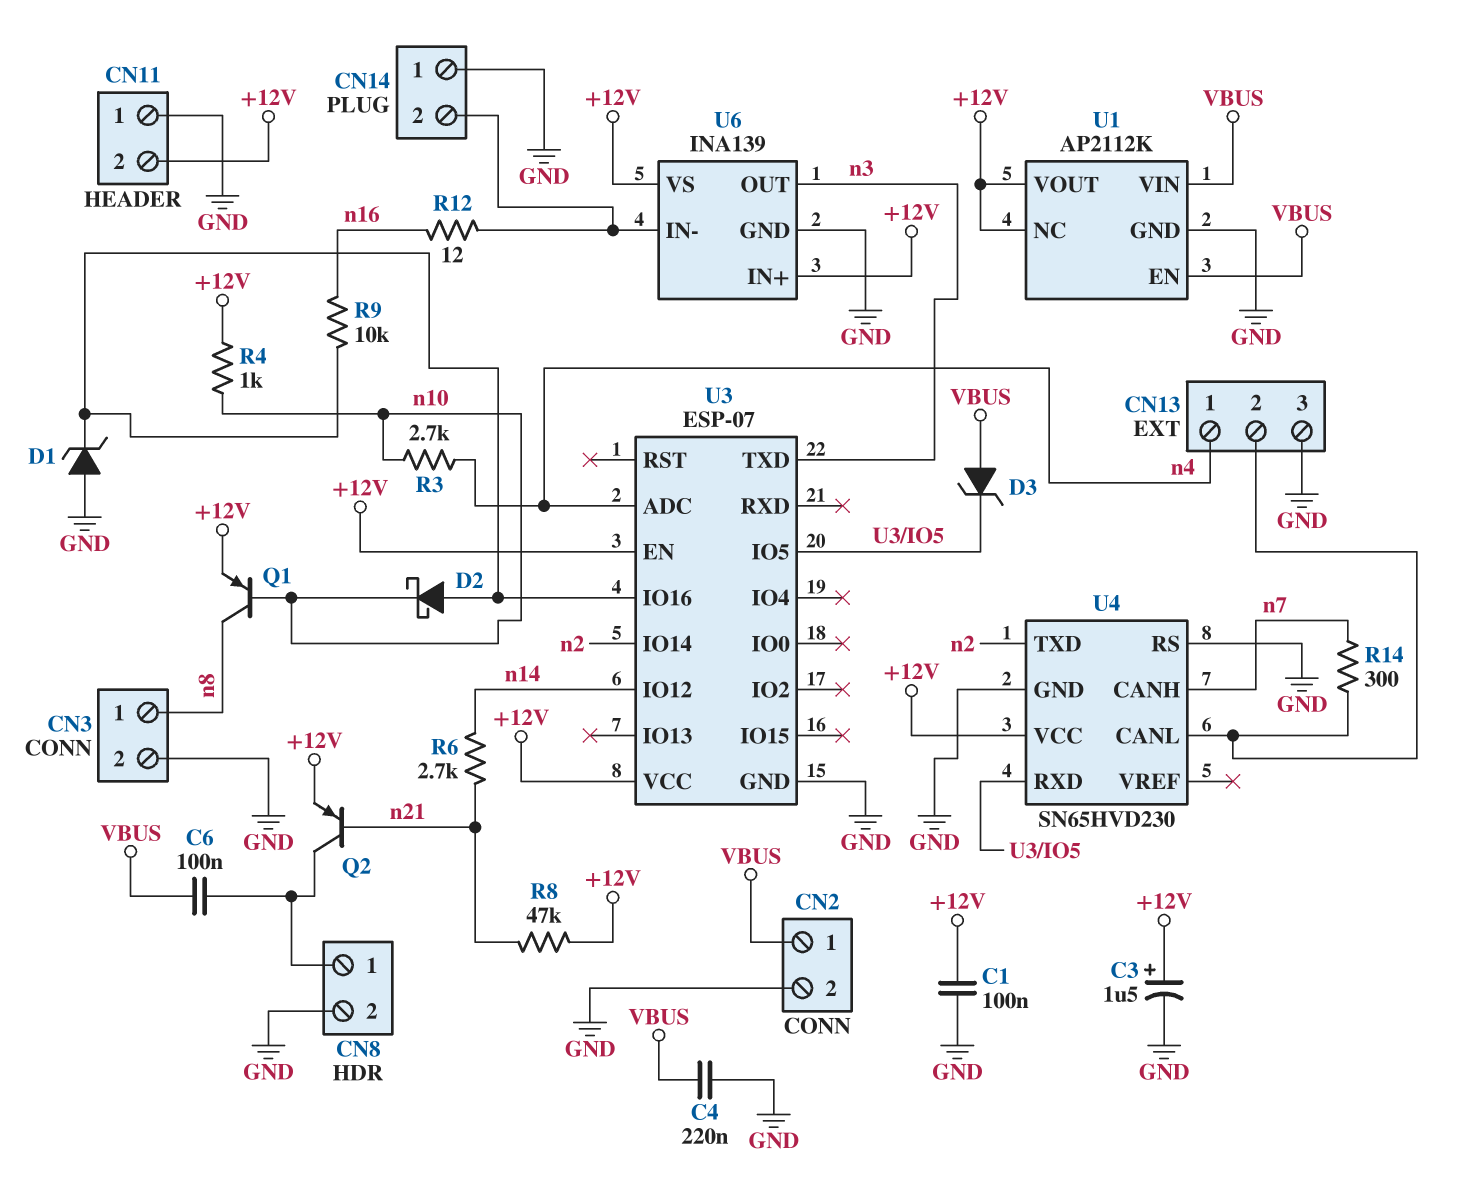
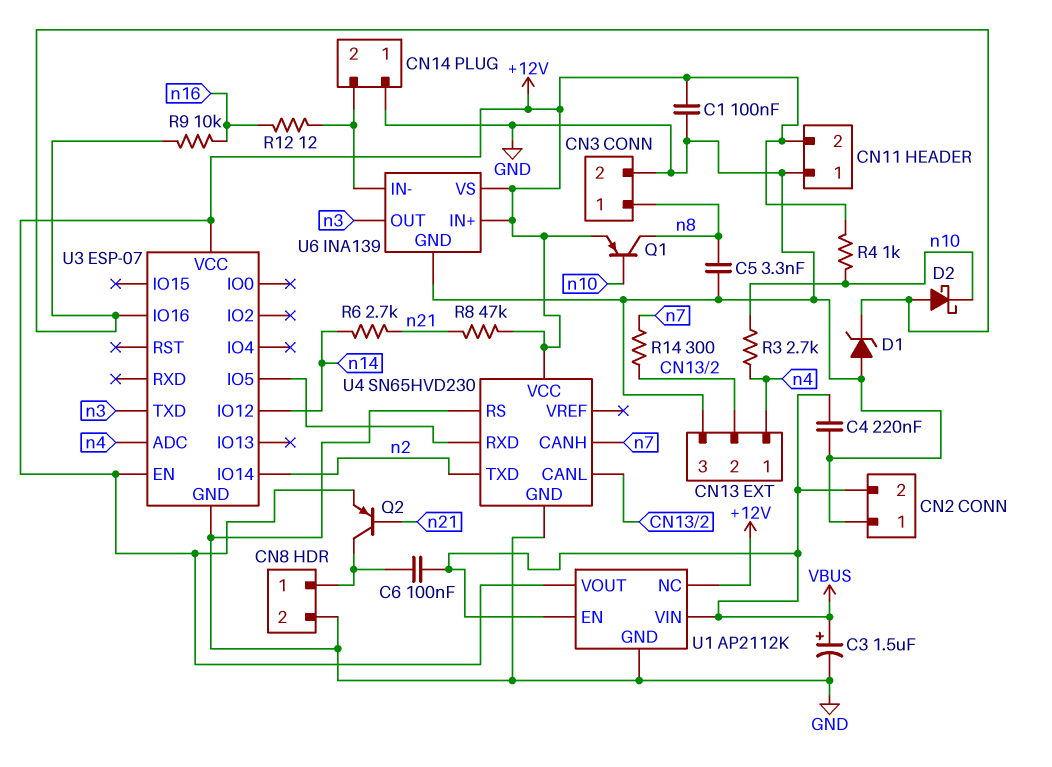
C3: 1.5uF (plus +12V, minus GND) -> 1.5uF (plus VBUS, minus GND)
C5: none -> 3.3nF (GND, n8)
CN2 pin 1: VBUS -> GND
CN2 pin 2: GND -> VBUS
D3: zener (A VBUS, K U3/IO5) -> none

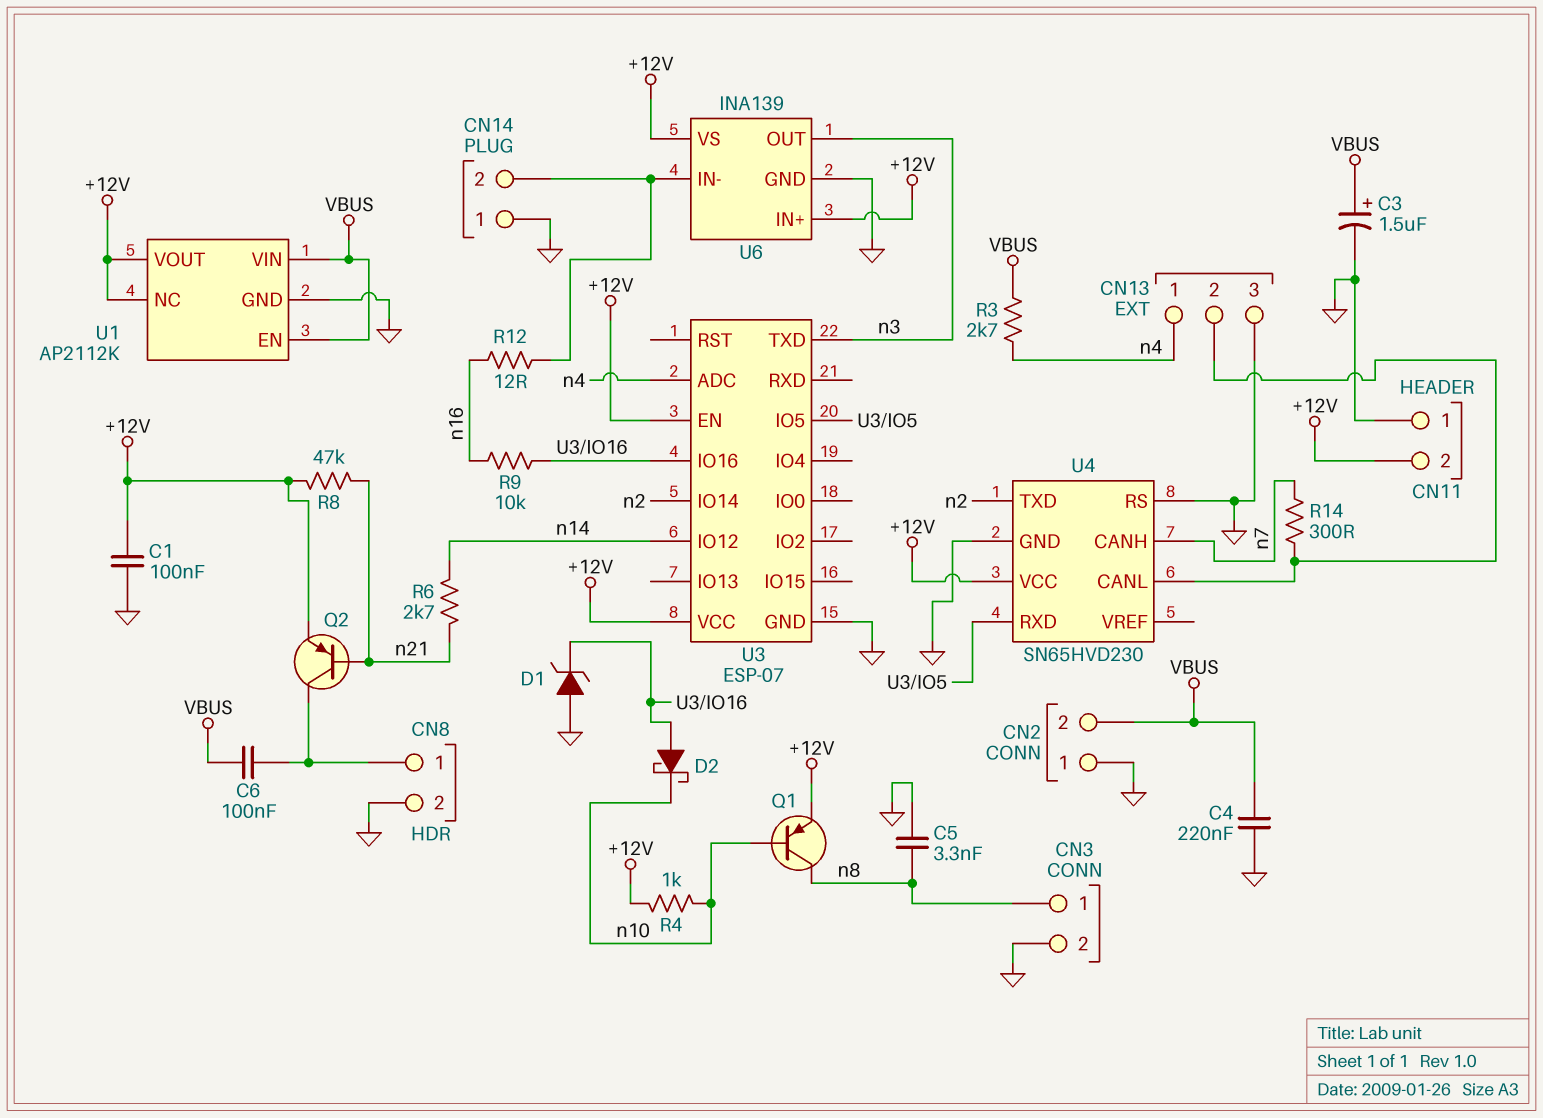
R3: 2.7k (n4, n10) -> 2.7k (VBUS, n4)

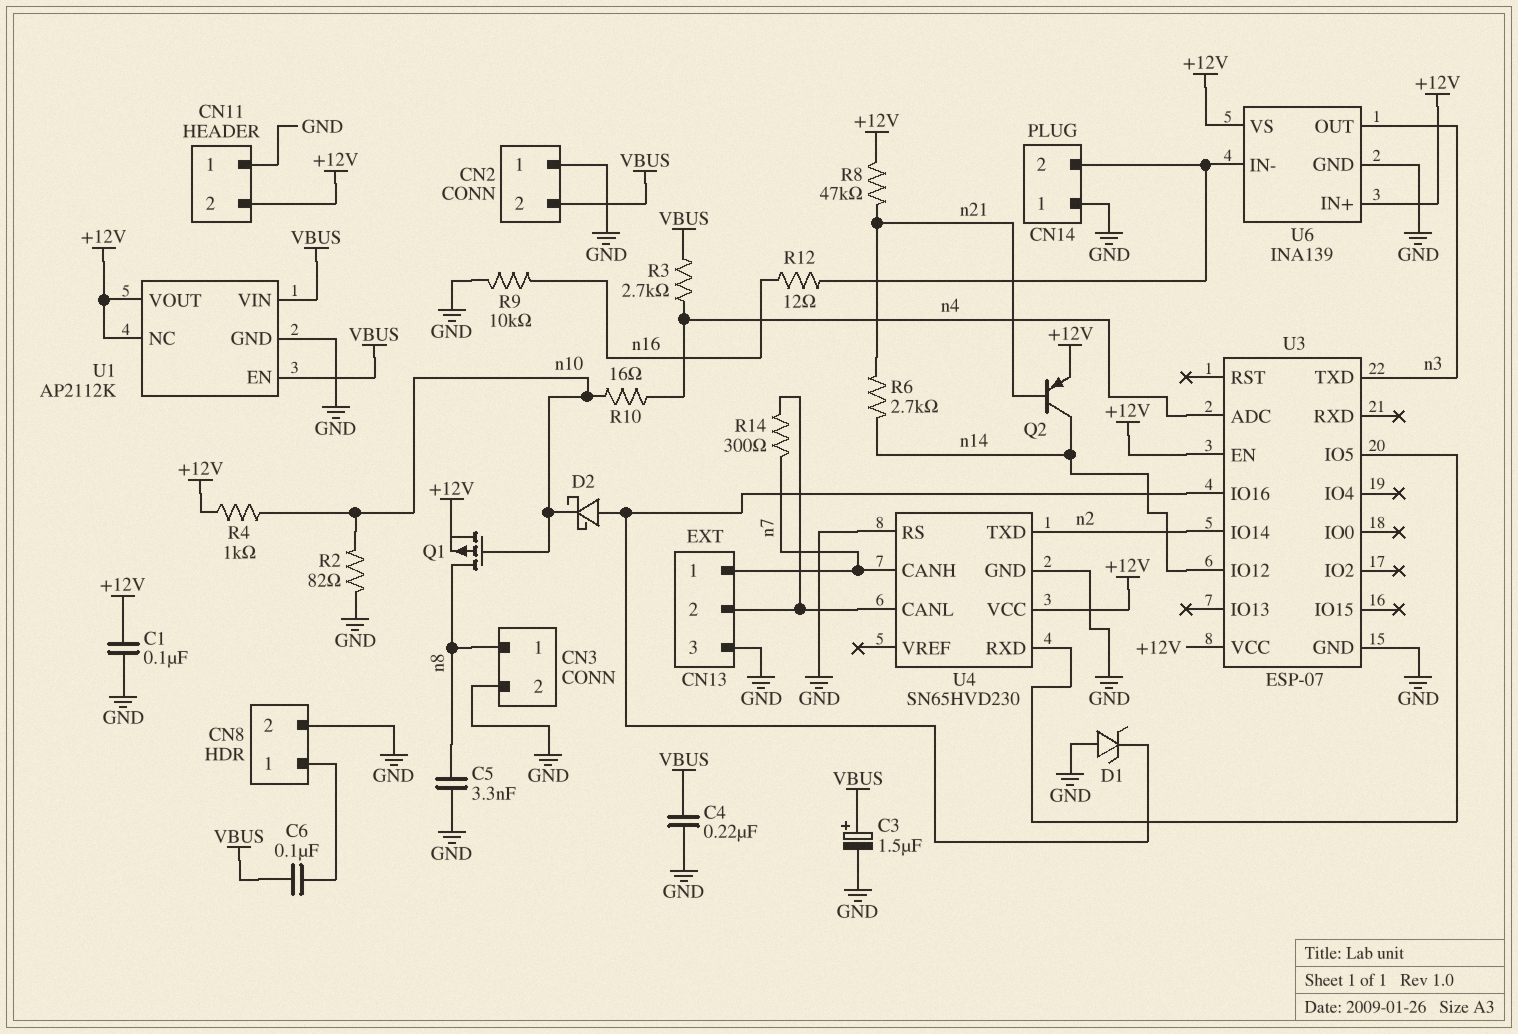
CN13 pin 1: n4 -> n7
Q1: PNP (B n10, C n8, E +12V) -> PMOS (G n10, D n8, S +12V)
Q2: PNP (B n21, C CN8/1, E +12V) -> PNP (B n21, C n14, E +12V)
R2: none -> 82 (GND, n10)
R9: 10k (U3/IO16, n16) -> 10k (GND, n16)
R10: none -> 16 (n4, n10)

